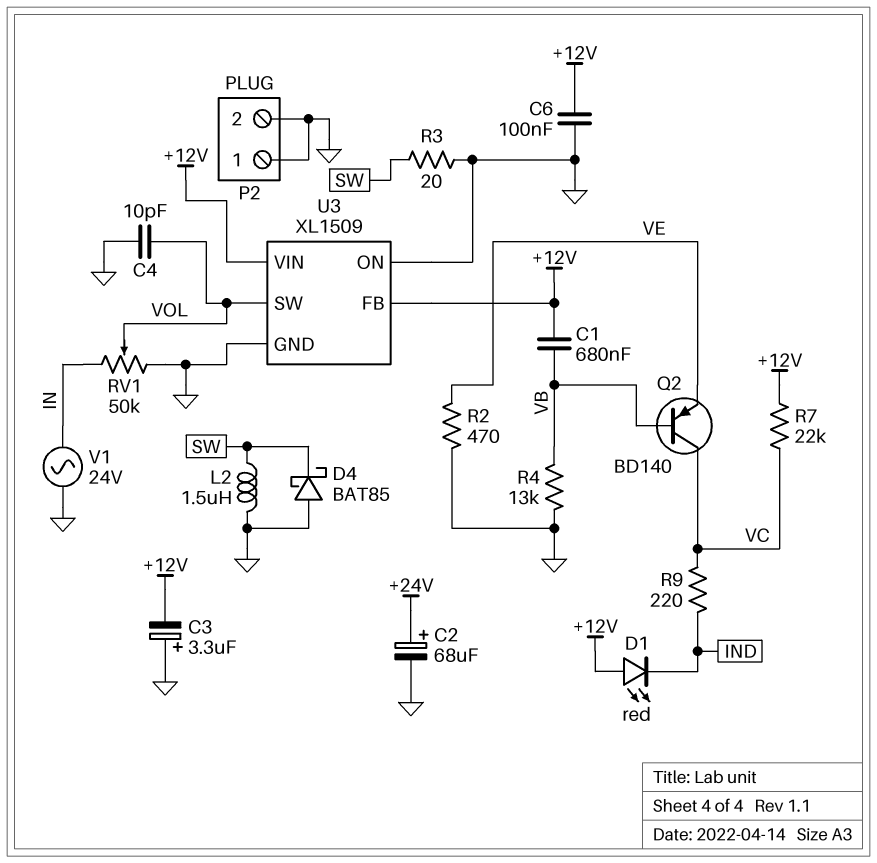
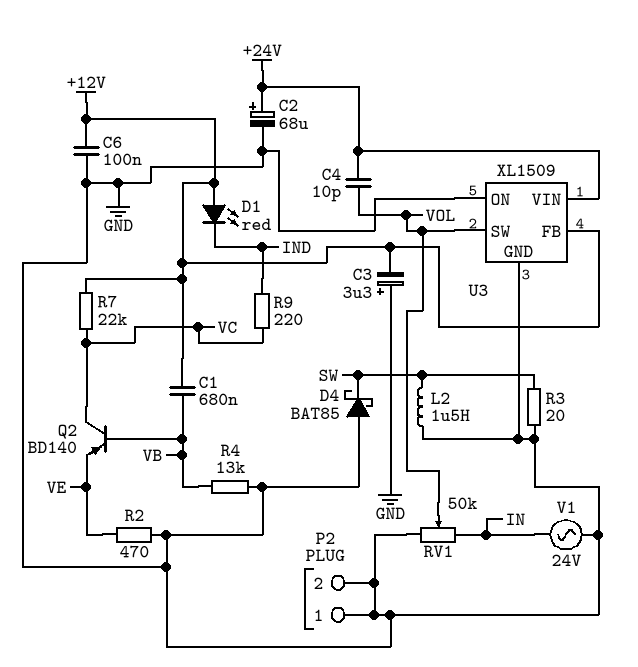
C4: 10pF (GND, VOL) -> 10pF (+24V, VOL)
U3 pin VIN: +12V -> +24V

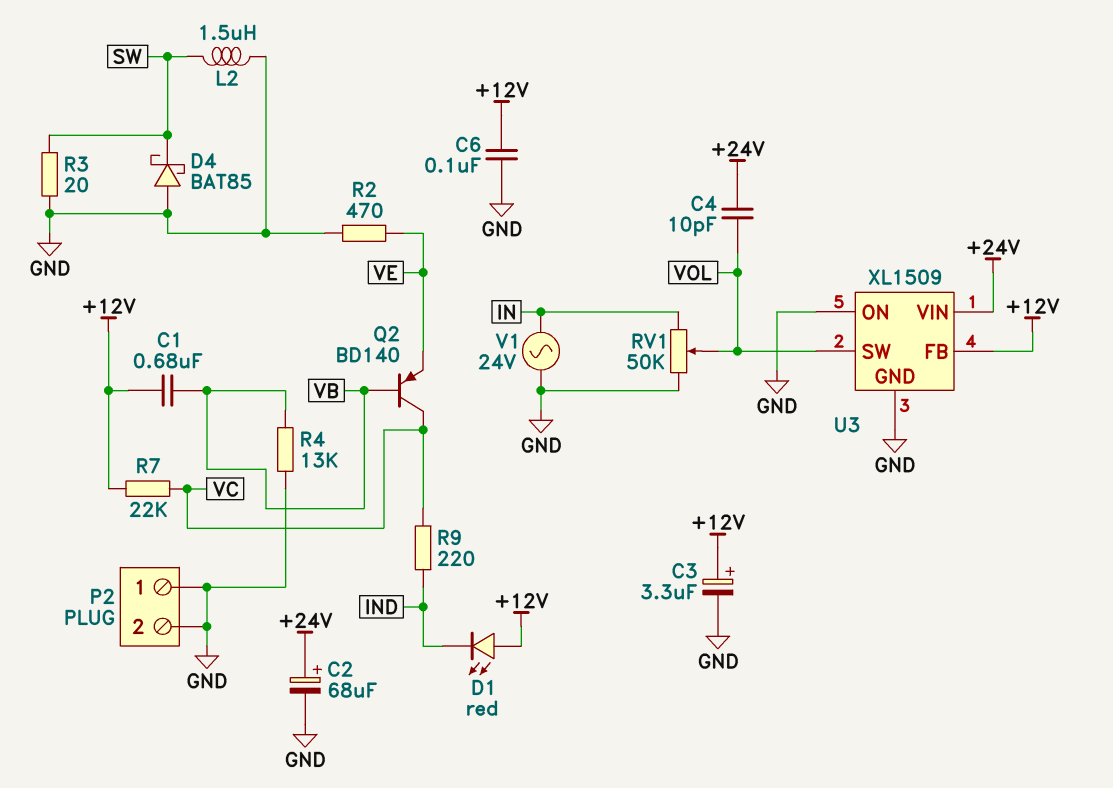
C3: 3.3uF (plus GND, minus +12V) -> 3.3uF (plus +12V, minus GND)

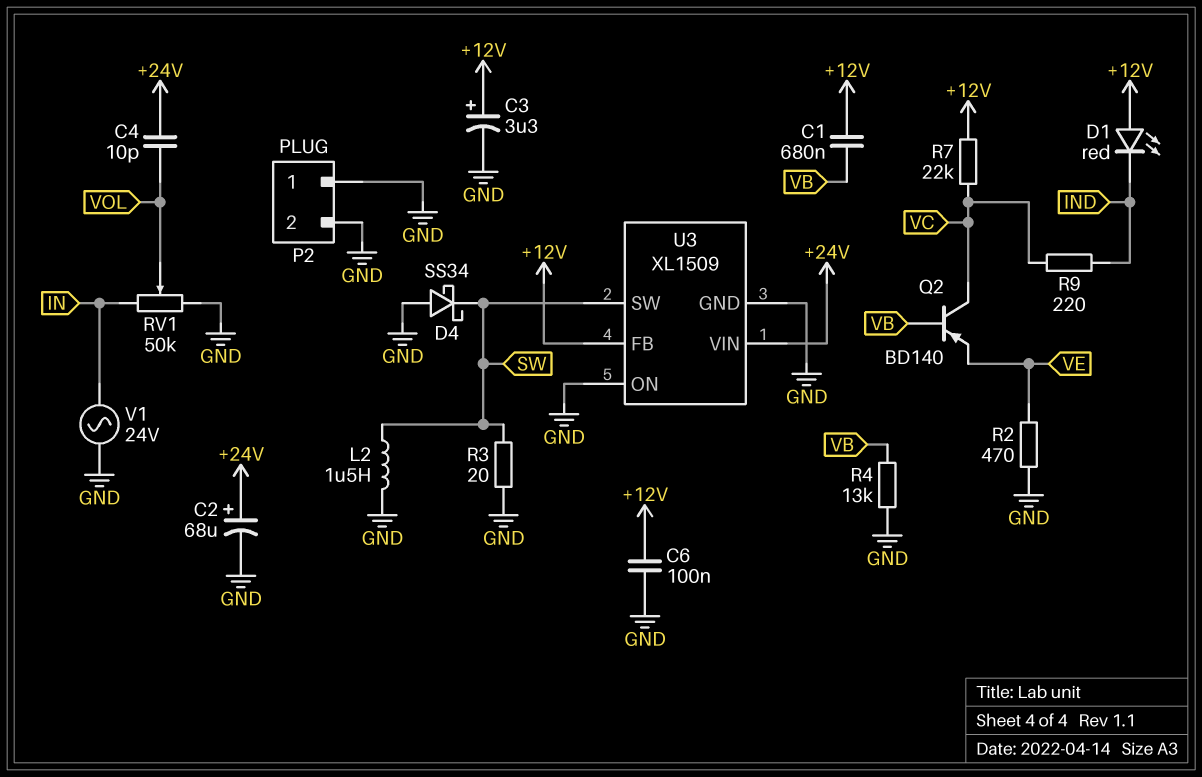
D4: schottky BAT85 (A GND, K SW) -> schottky SS34 (A GND, K SW)
U3 pin SW: VOL -> SW

